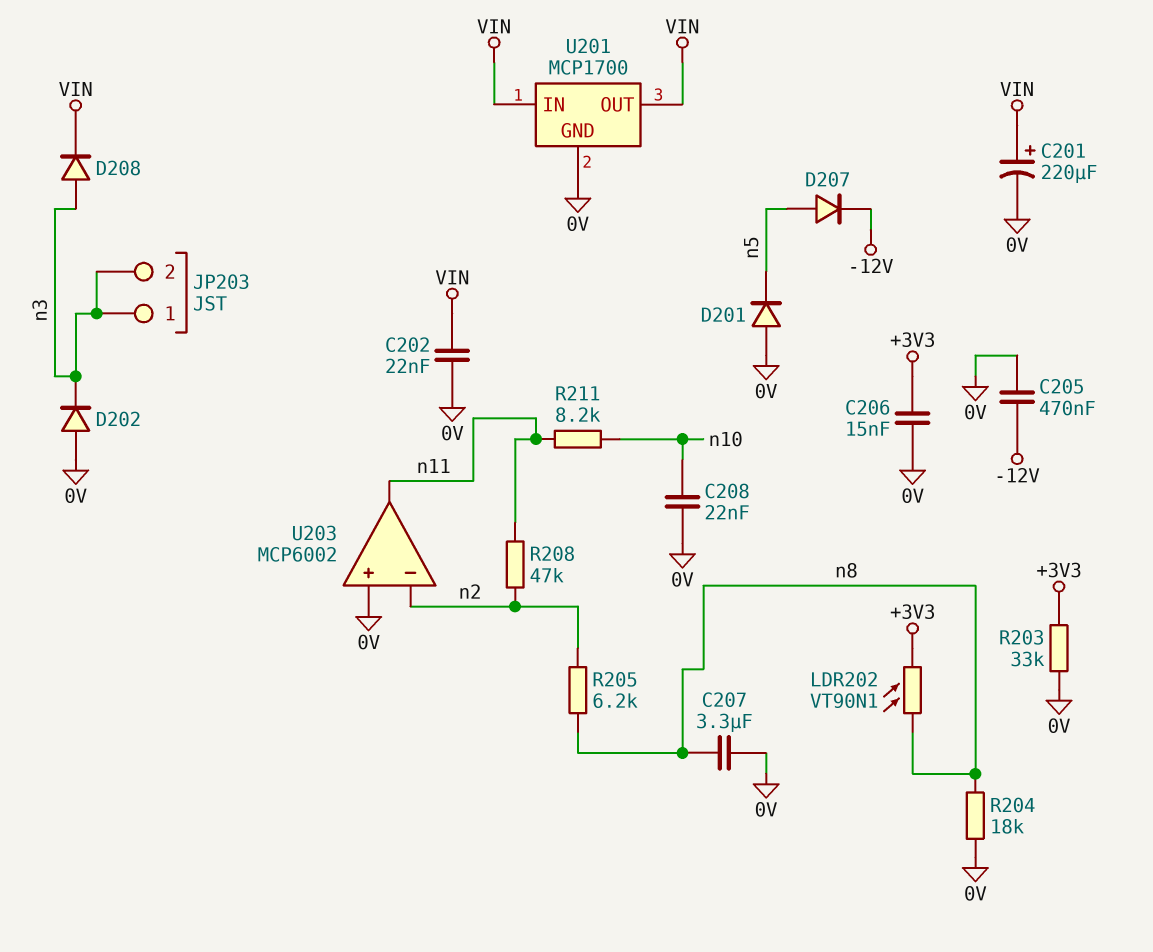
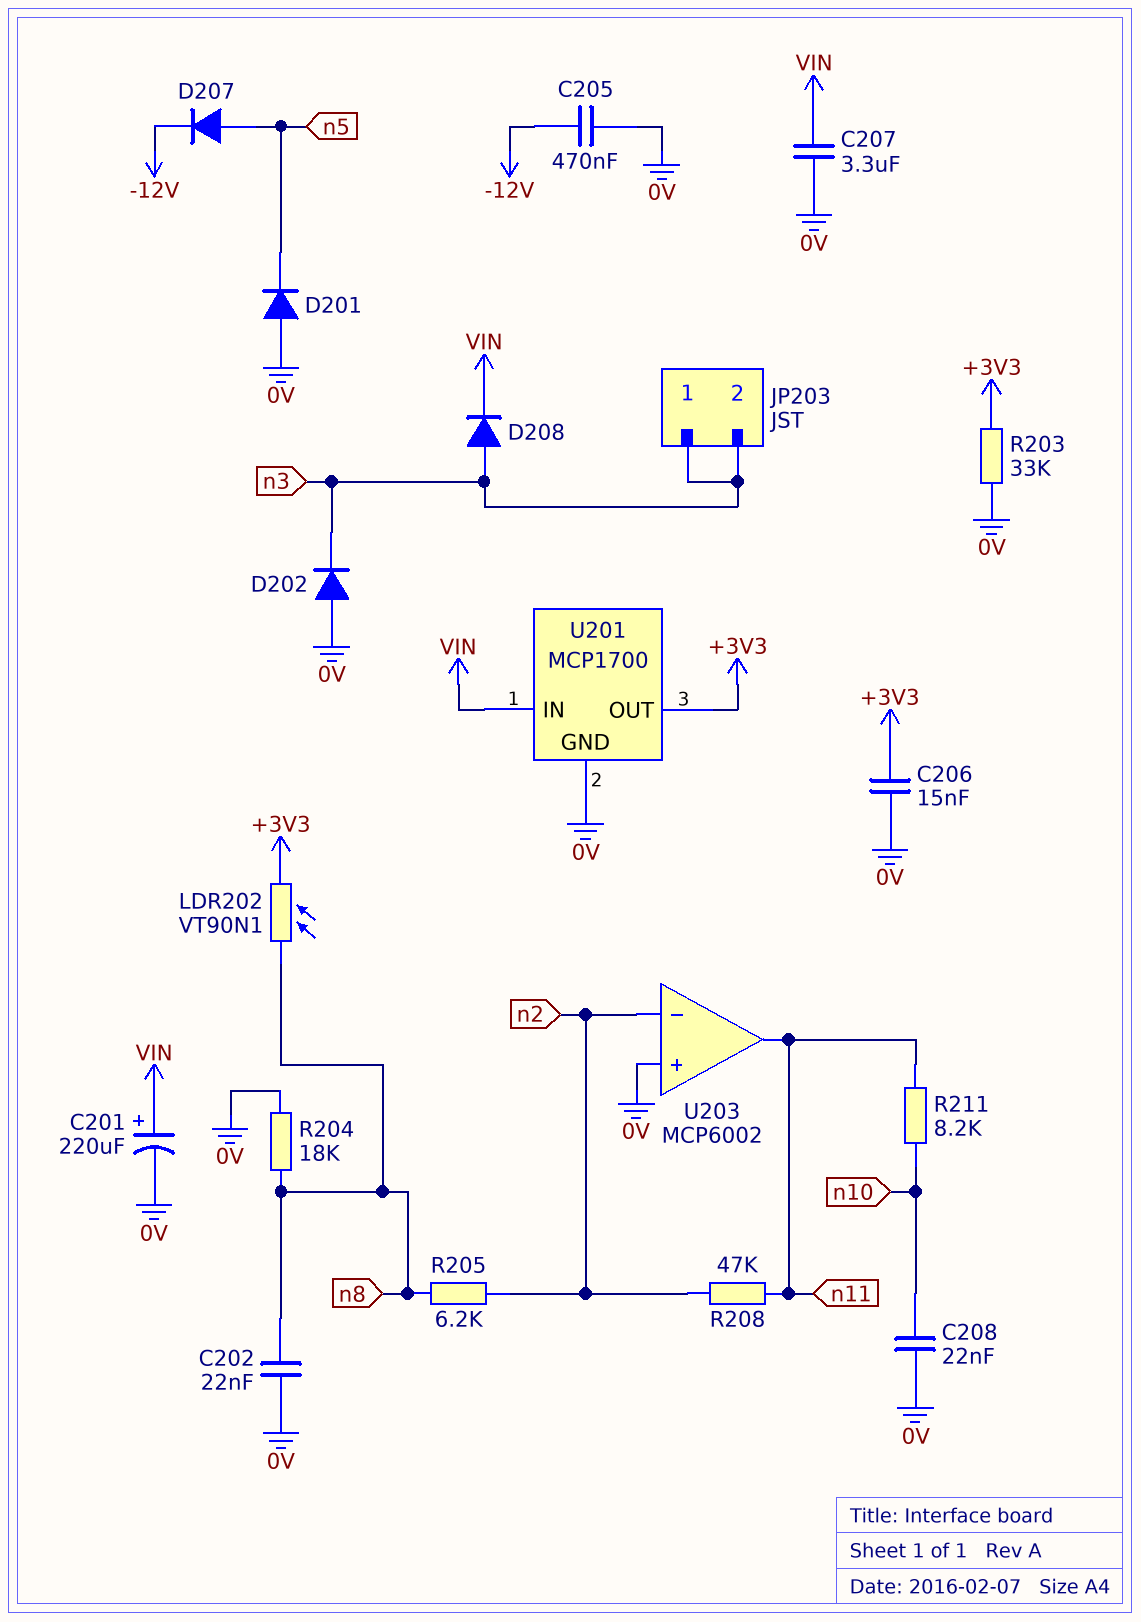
C202: 22nF (0V, VIN) -> 22nF (0V, n8)
C207: 3.3uF (0V, n8) -> 3.3uF (0V, VIN)
U201 pin OUT: VIN -> +3V3

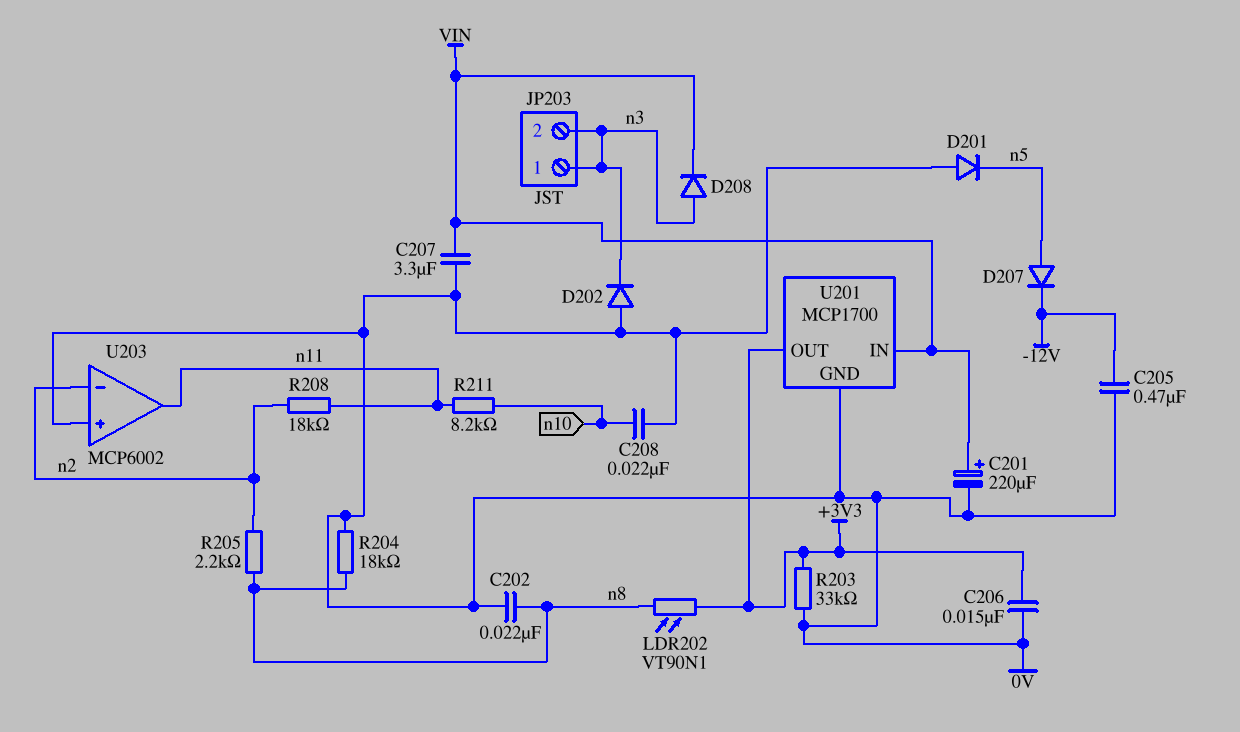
R205: 6.2k (n2, n8) -> 2.2k (n2, n8)
R208: 47k (n2, n11) -> 18k (n2, n11)

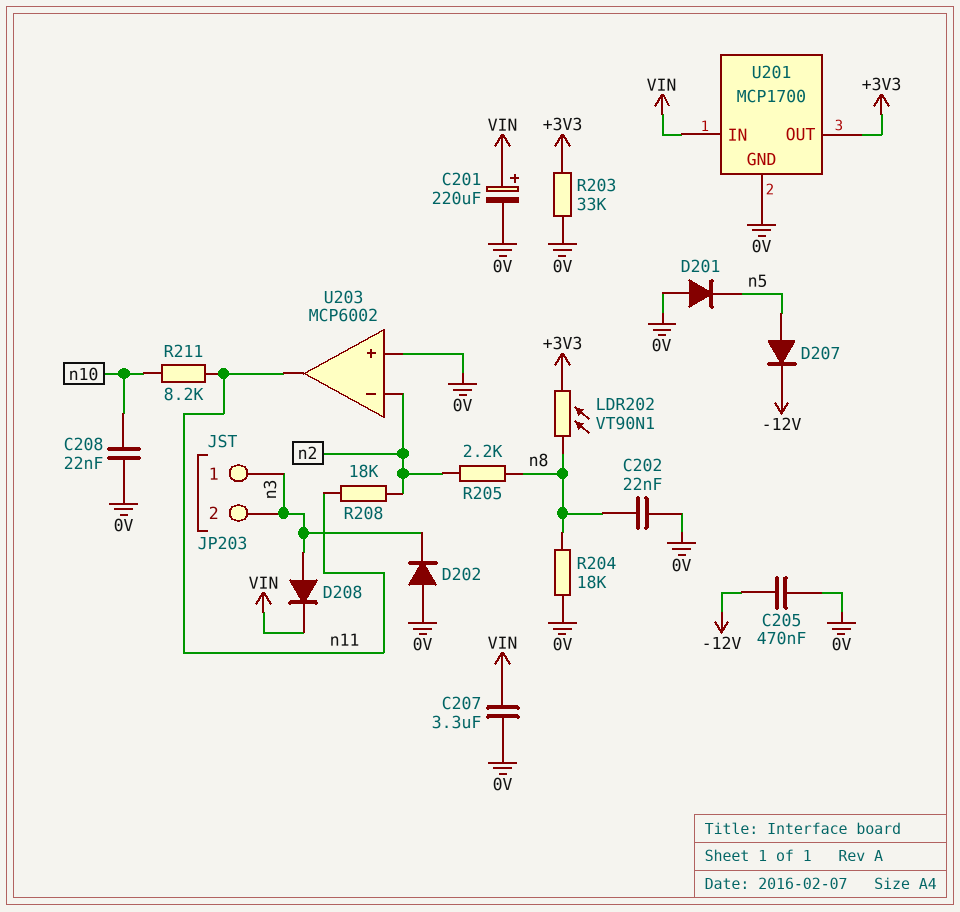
C206: 15nF (+3V3, 0V) -> none

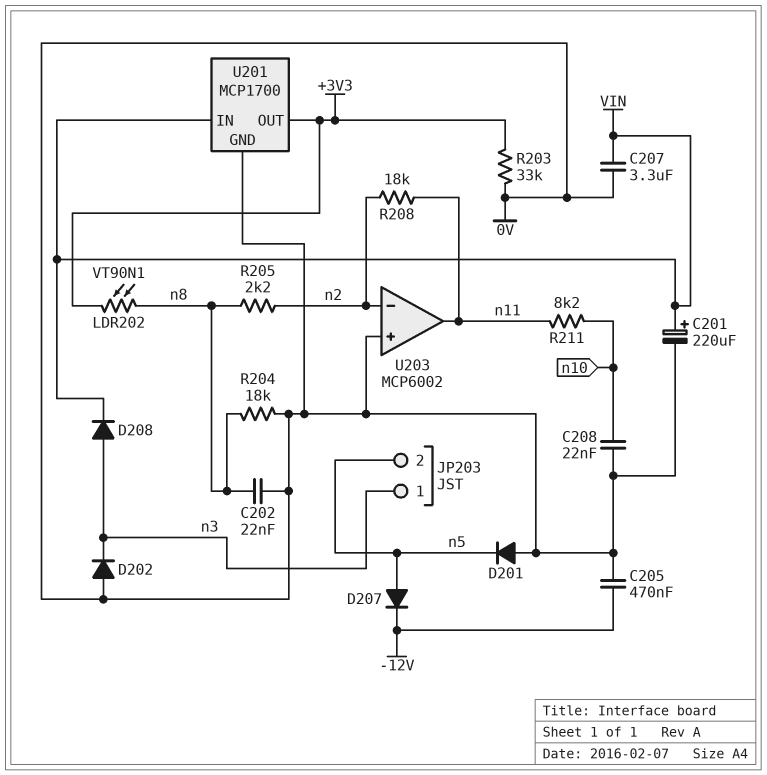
JP203 pin 2: n3 -> n5

